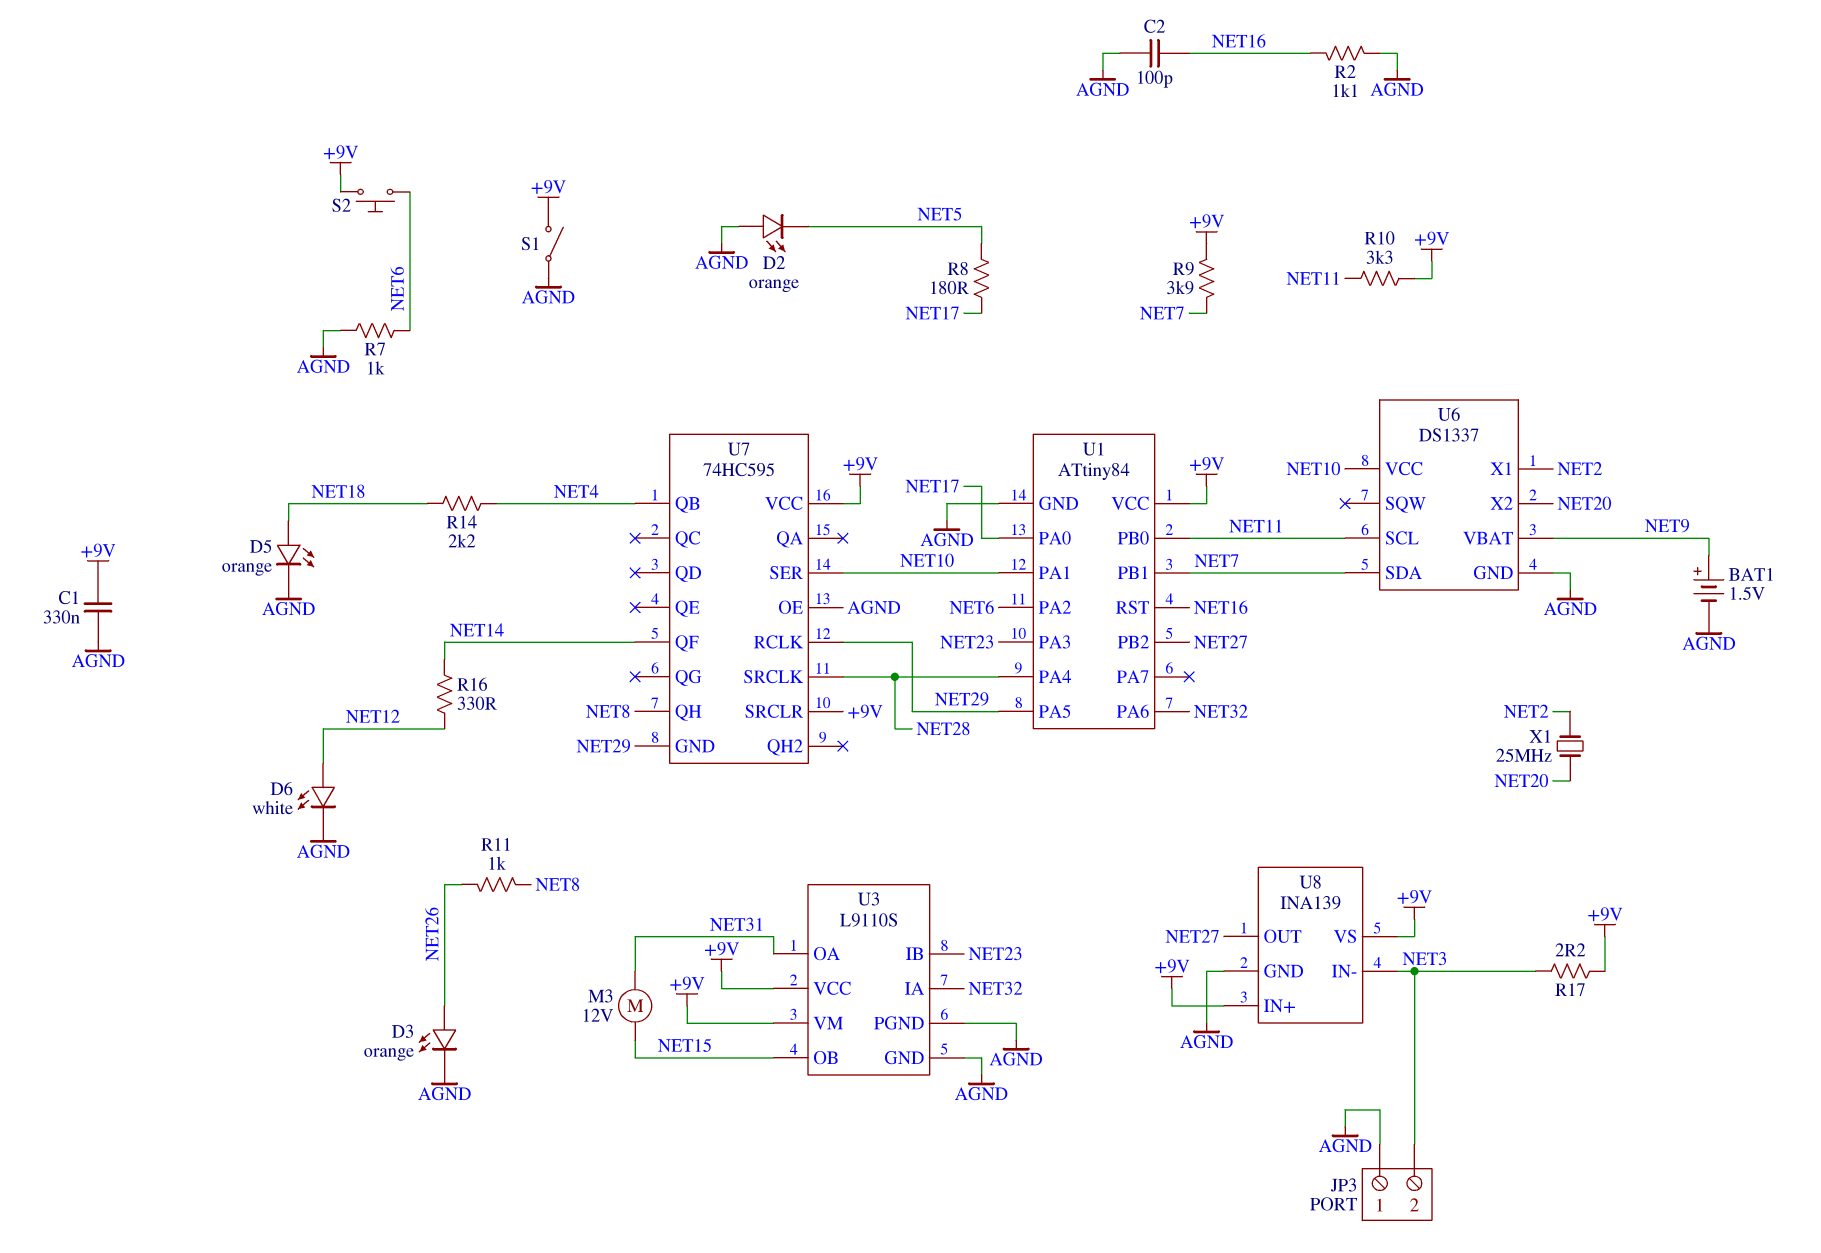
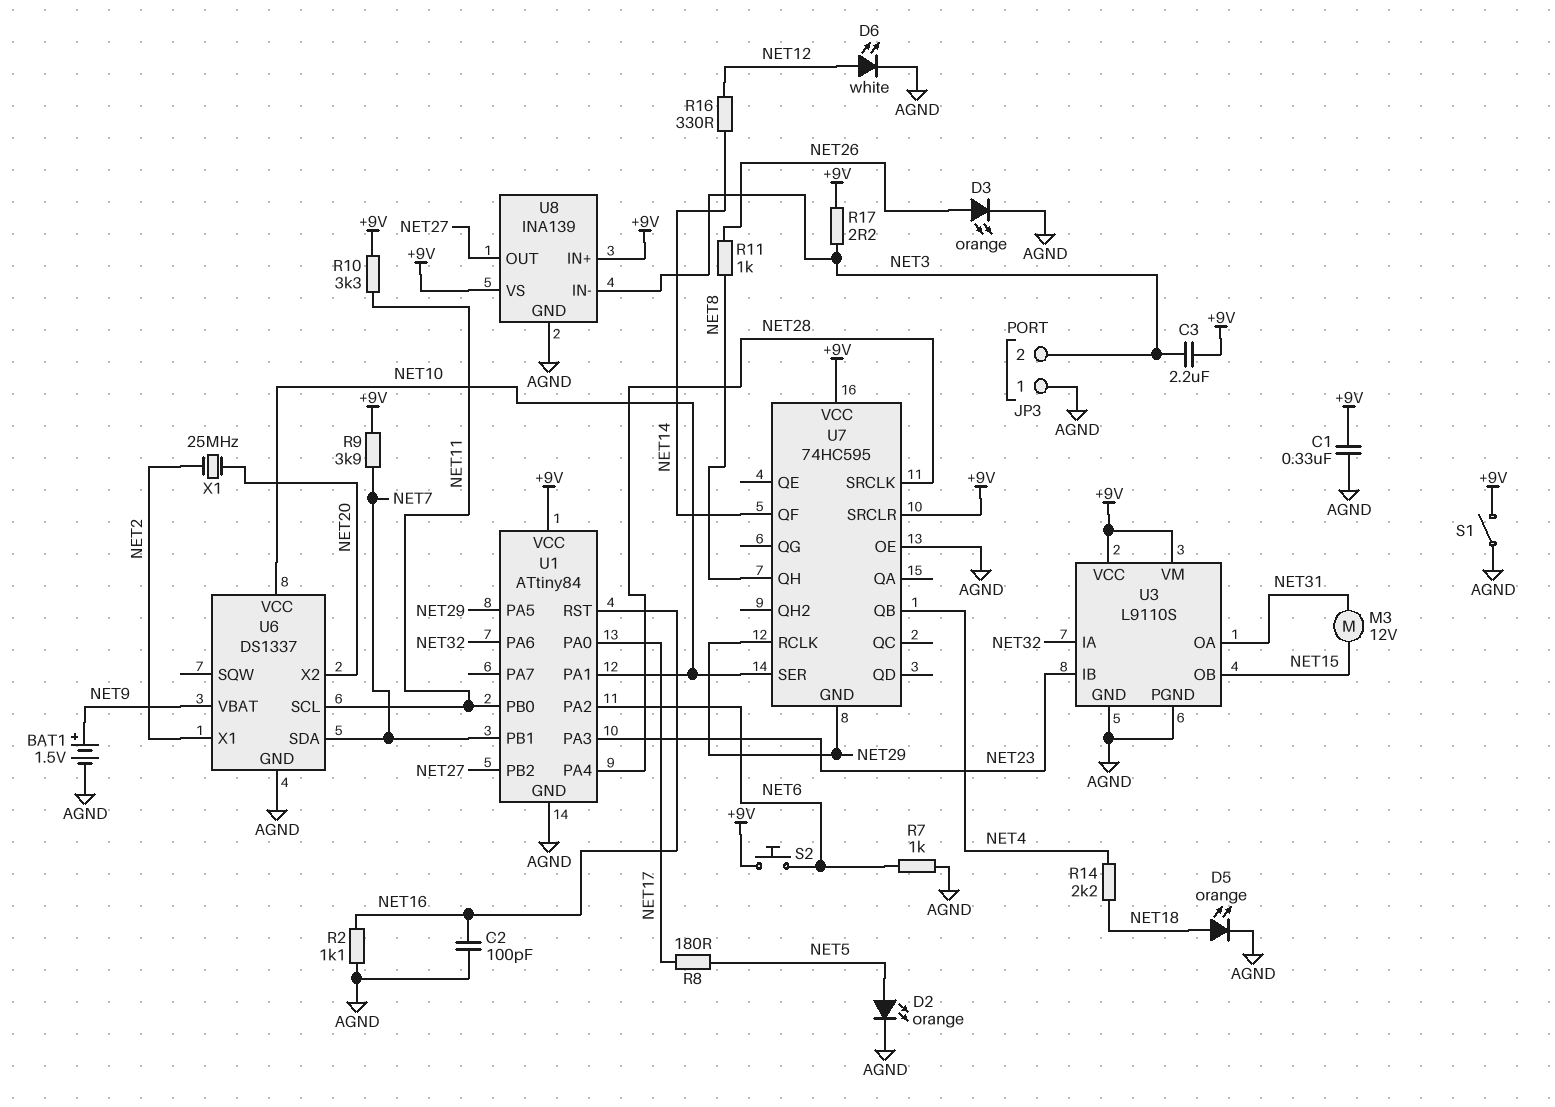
C3: none -> 2.2uF (+9V, NET3)
D2: LED orange (A AGND, K NET5) -> LED orange (A NET5, K AGND)

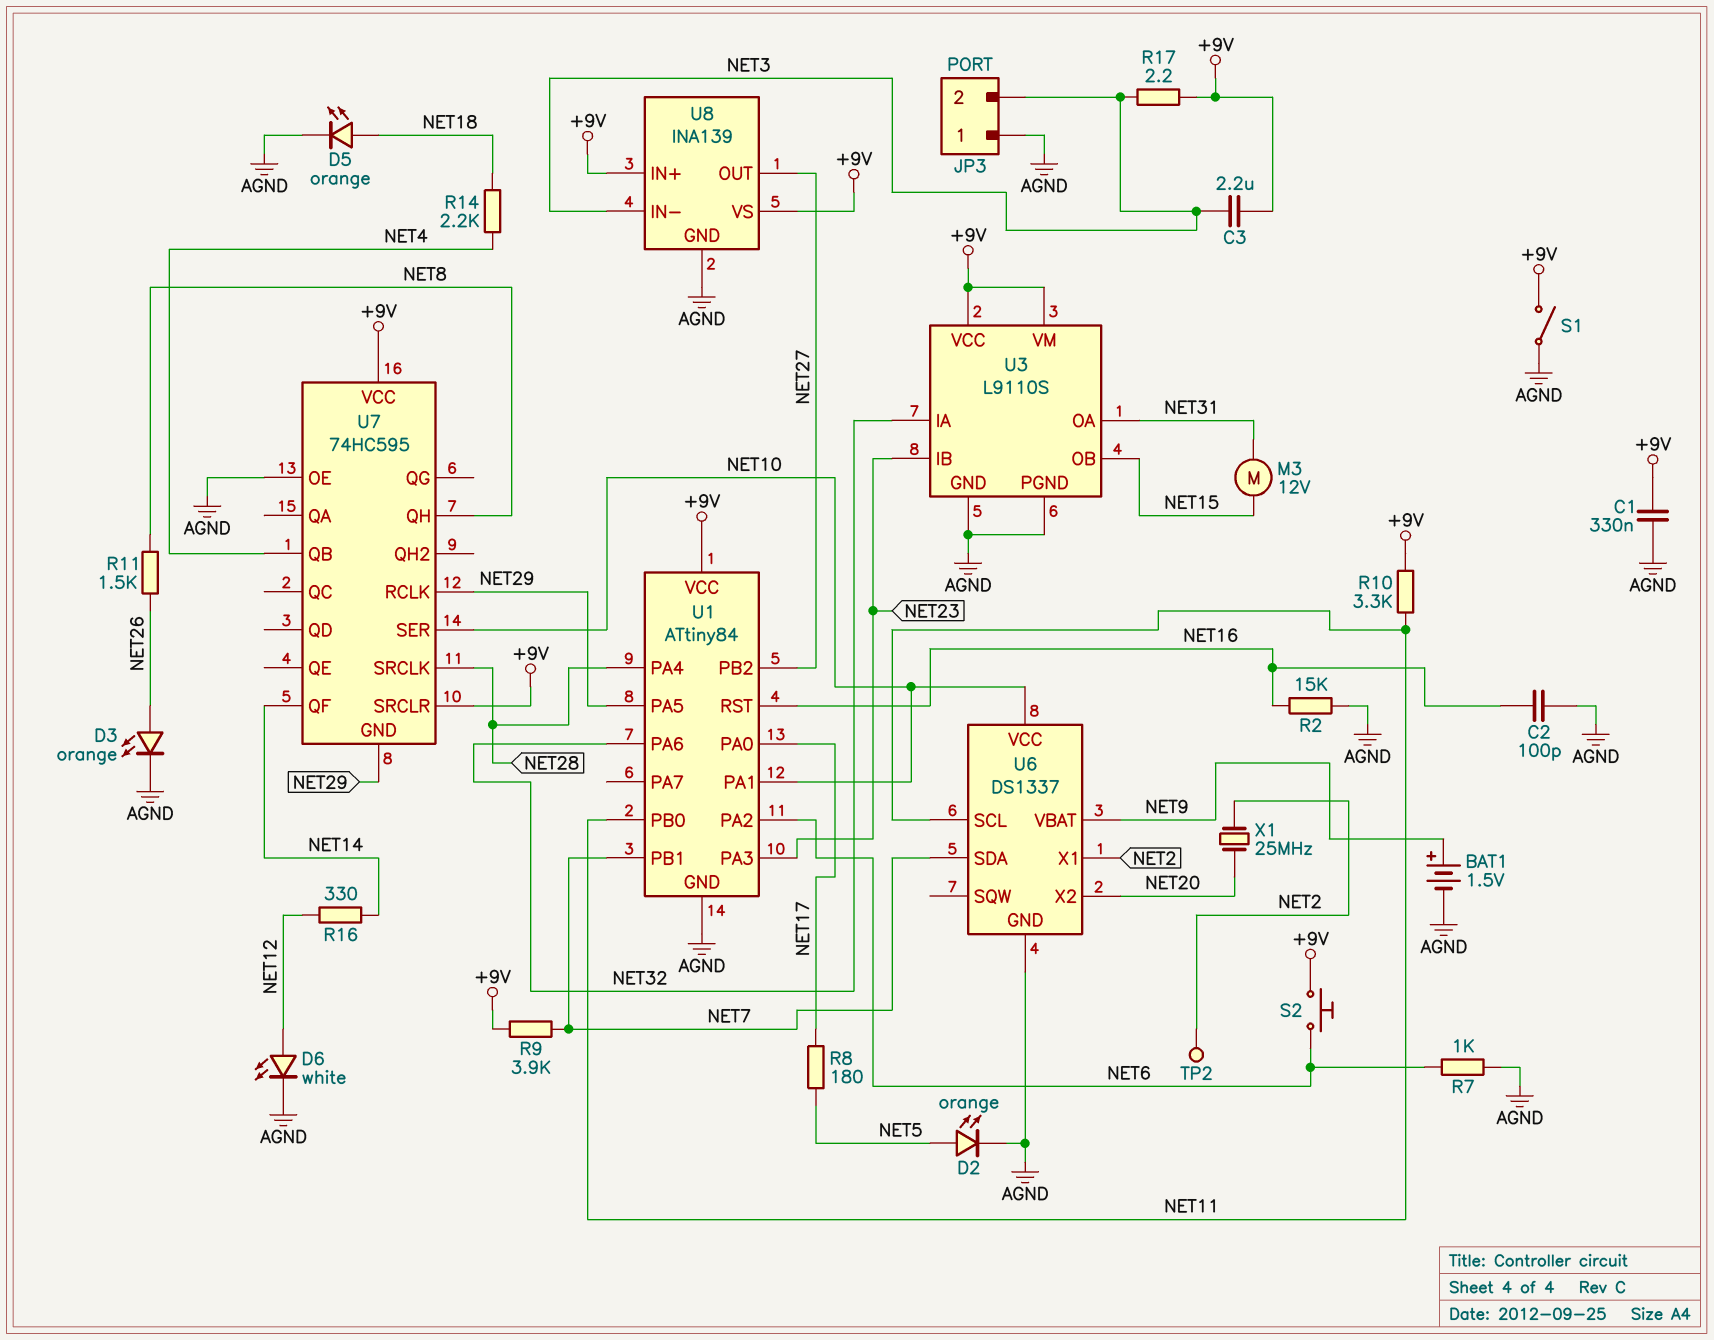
R2: 1.1k (AGND, NET16) -> 15k (AGND, NET16)
R11: 1k (NET8, NET26) -> 1.5k (NET8, NET26)
TP2: none -> test point (NET2)

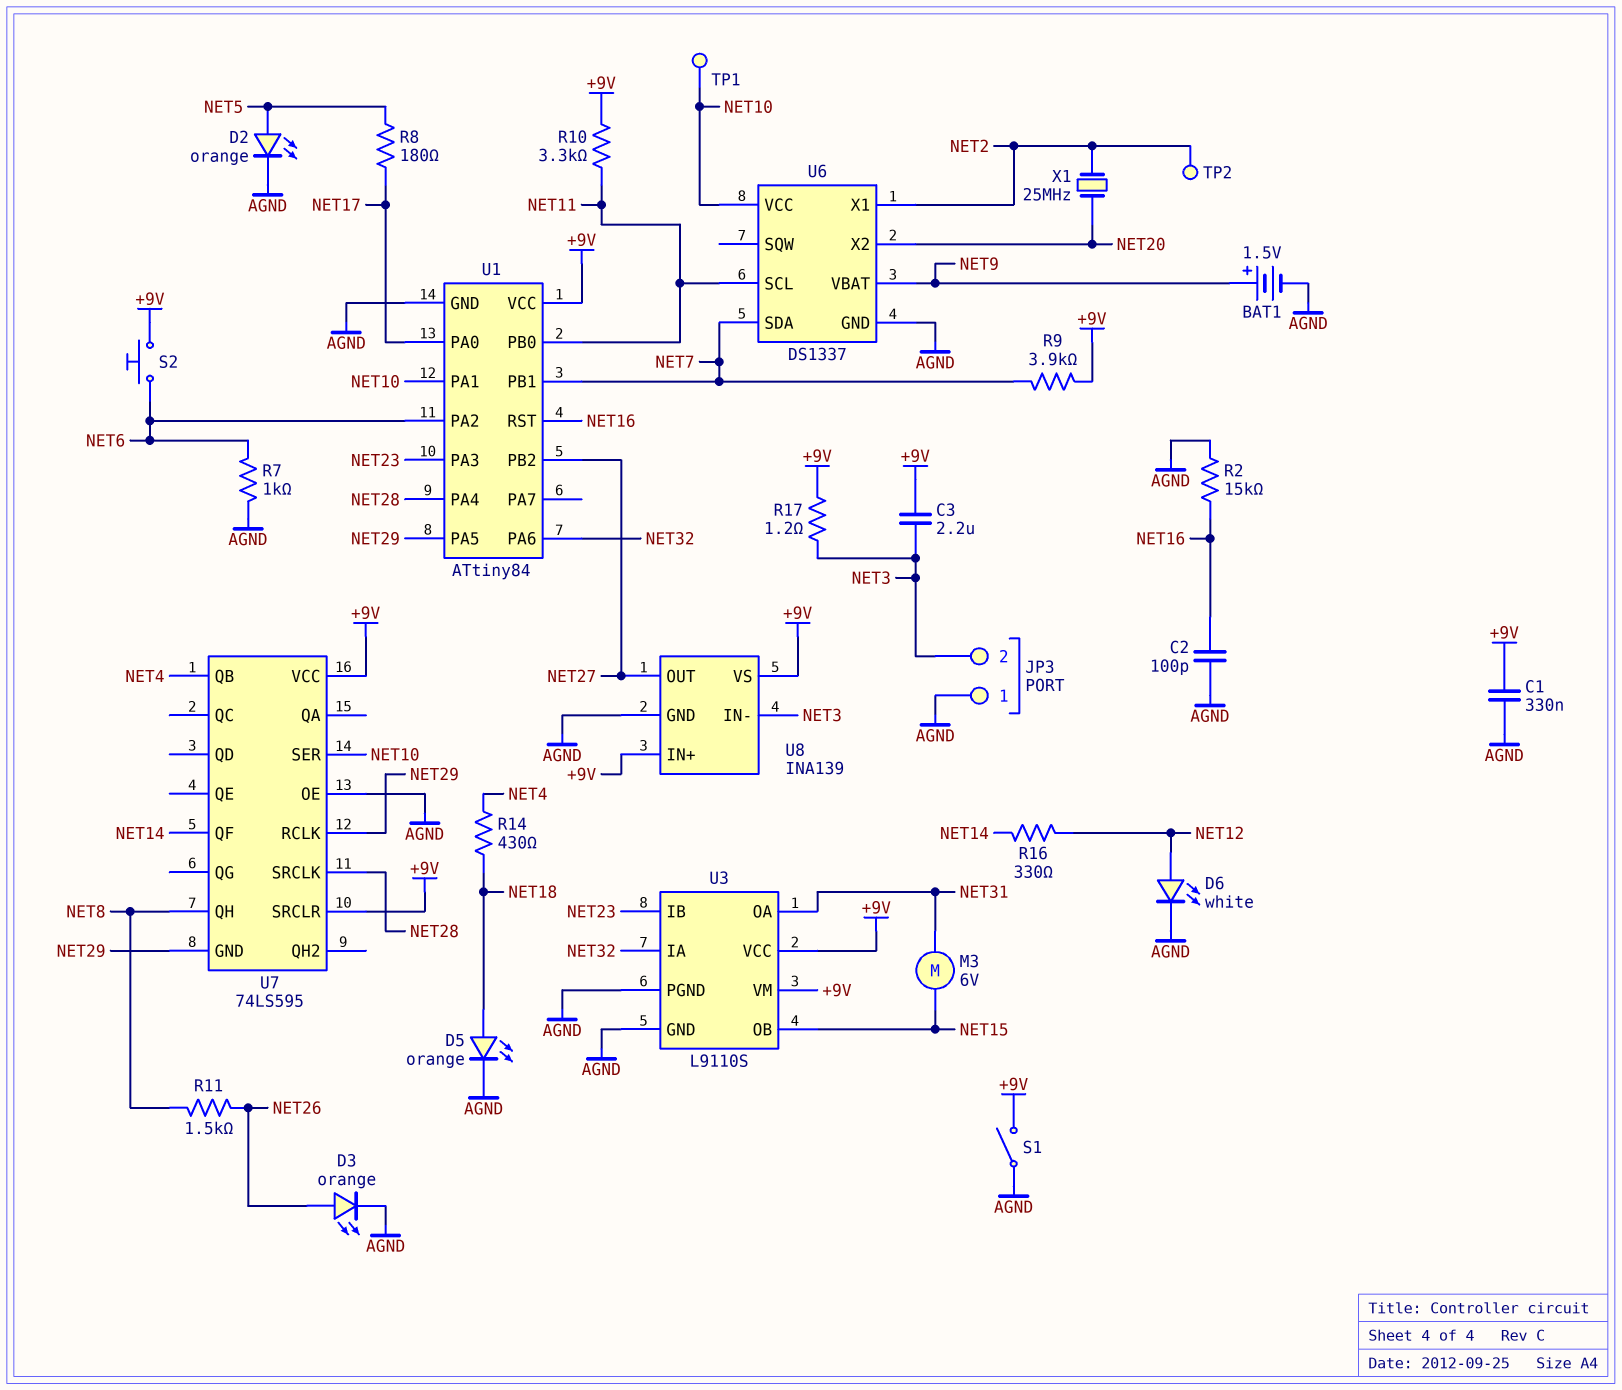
M3: motor 12V (NET15, NET31) -> motor 6V (NET15, NET31)
R14: 2.2k (NET4, NET18) -> 430 (NET4, NET18)
R17: 2.2 (+9V, NET3) -> 1.2 (+9V, NET3)
TP1: none -> test point (NET10)
U7: 74HC595 -> 74LS595

